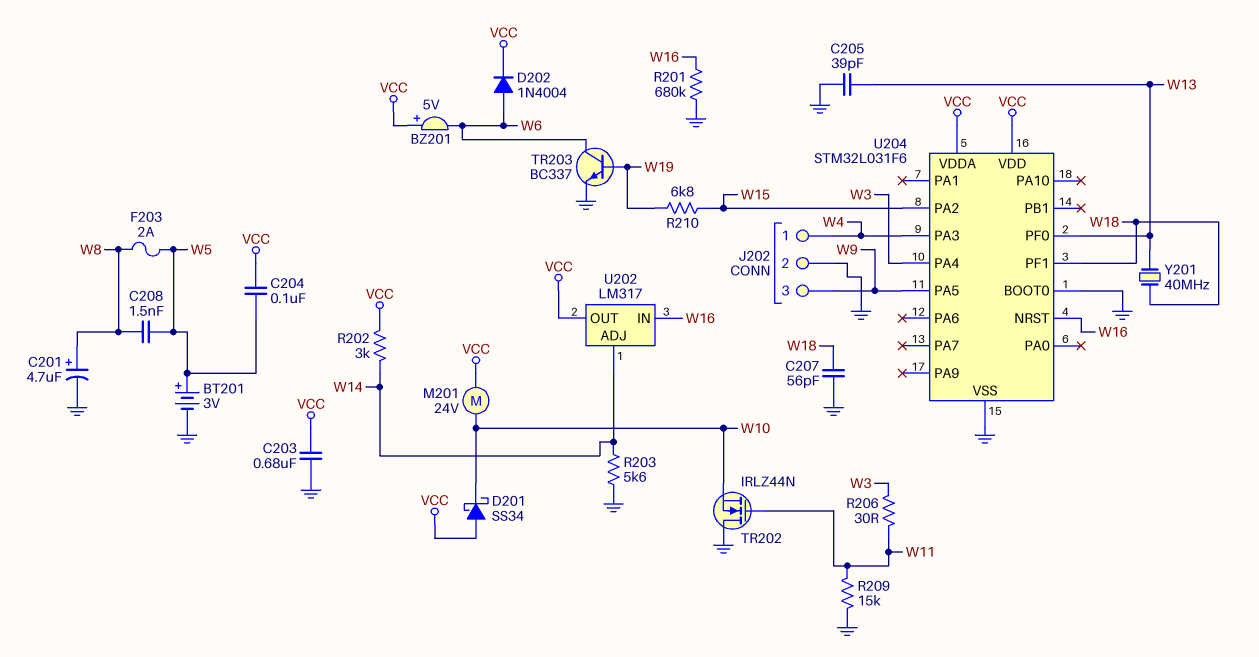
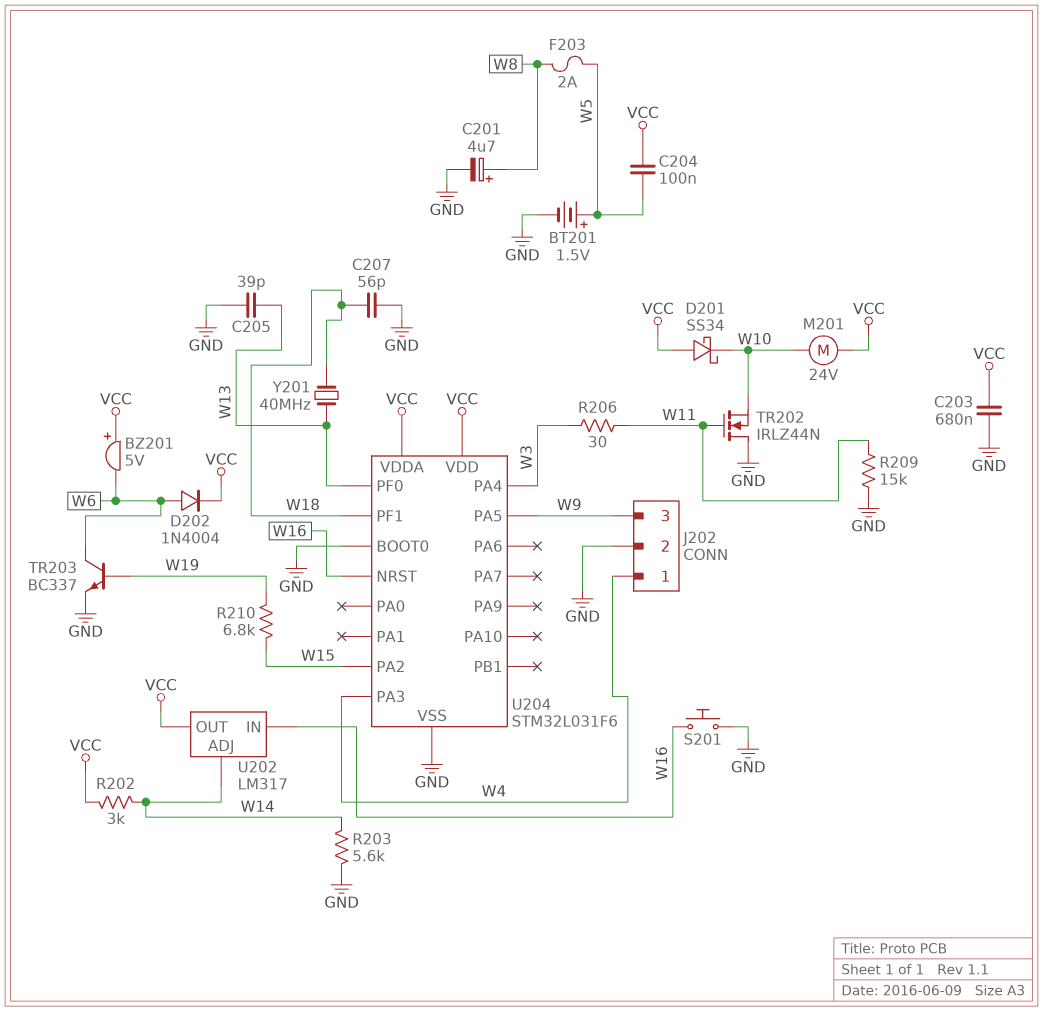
BT201: 3V (plus W5, minus GND) -> 1.5V (plus W5, minus GND)
C208: 1.5nF (W5, W8) -> none
R201: 680k (GND, W16) -> none
S201: none -> button (GND, W16)

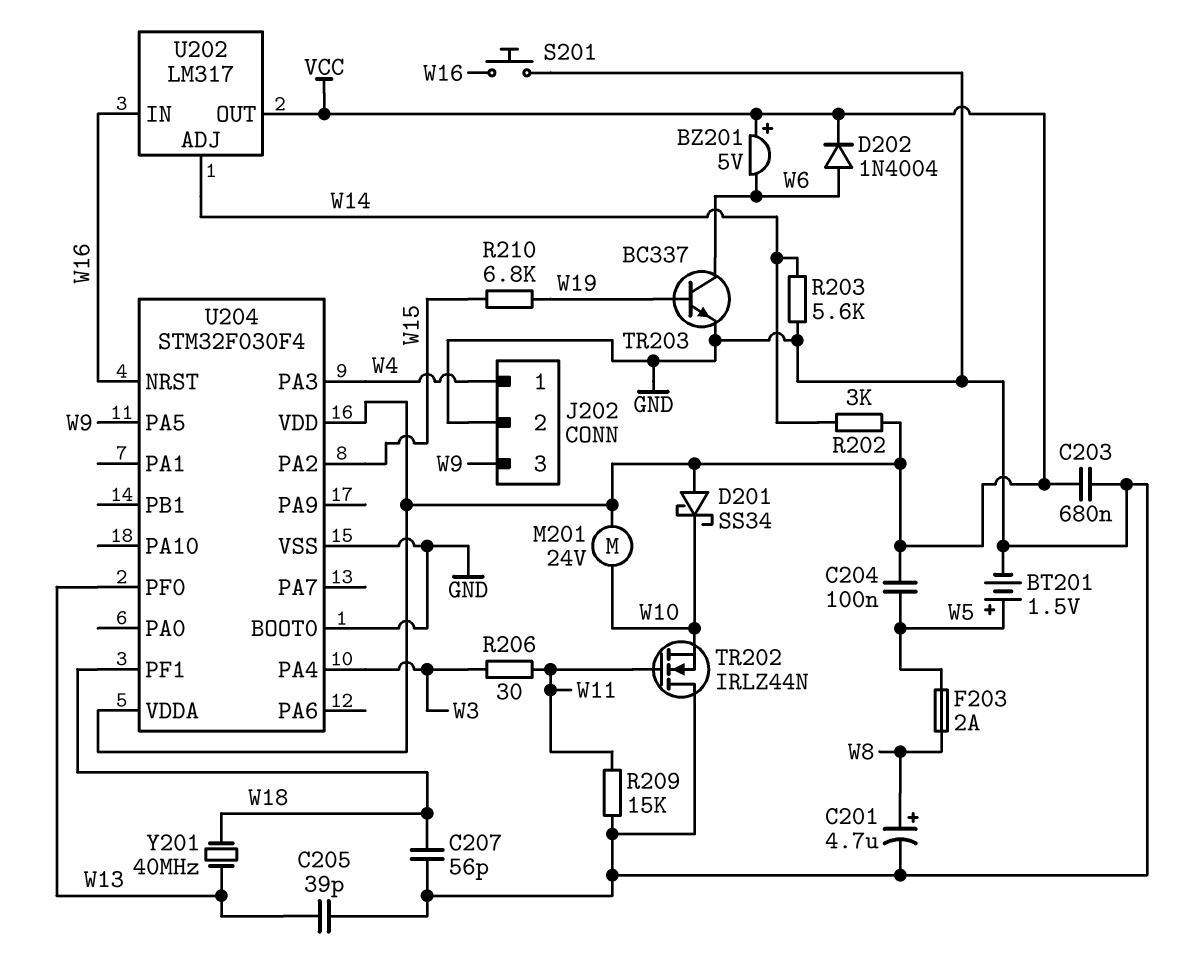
U204: STM32L031F6 -> STM32F030F4

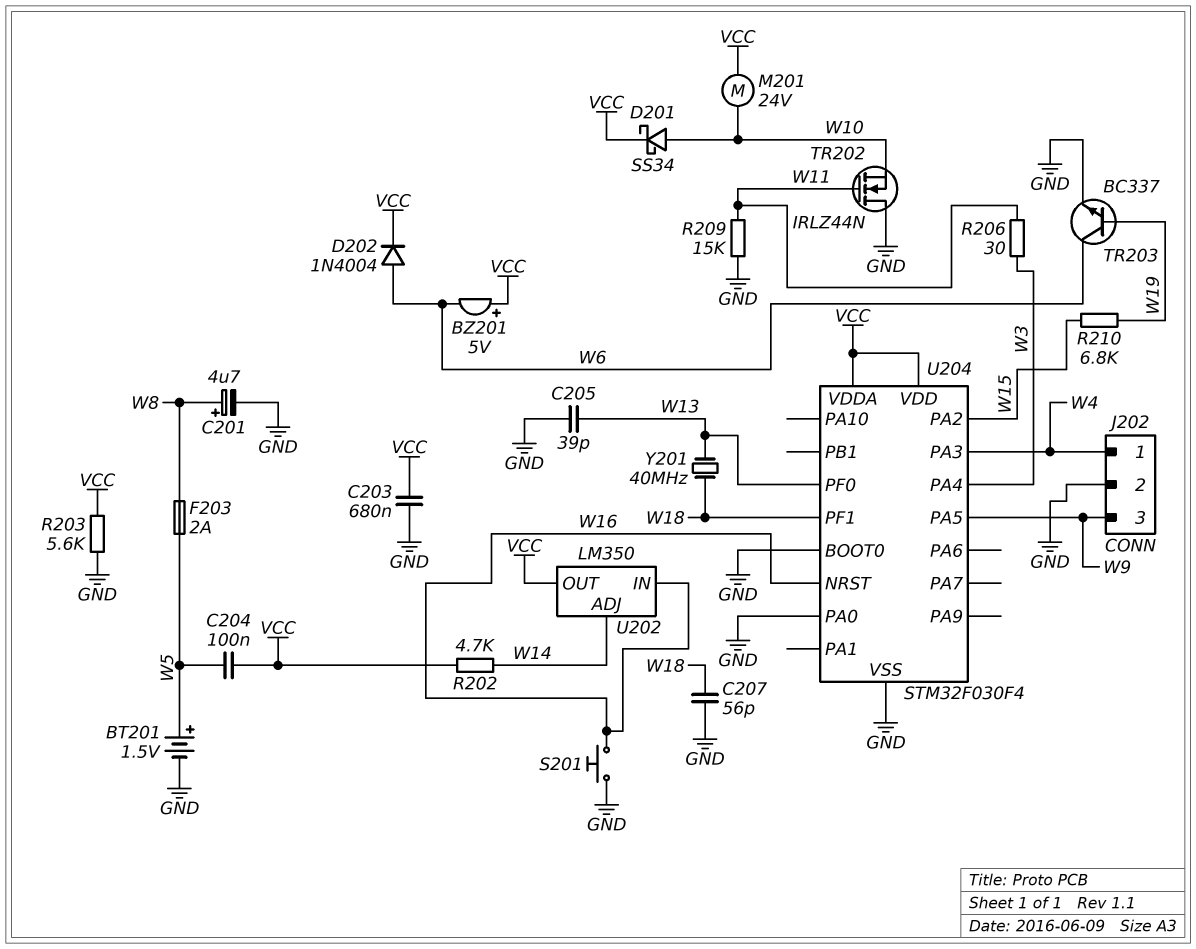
D201: schottky SS34 (A VCC, K W10) -> schottky SS34 (A W10, K VCC)
R202: 3k (VCC, W14) -> 4.7k (VCC, W14)
R203: 5.6k (GND, W14) -> 5.6k (GND, VCC)
U202: LM317 -> LM350
U204 pin PA0: none -> GND

